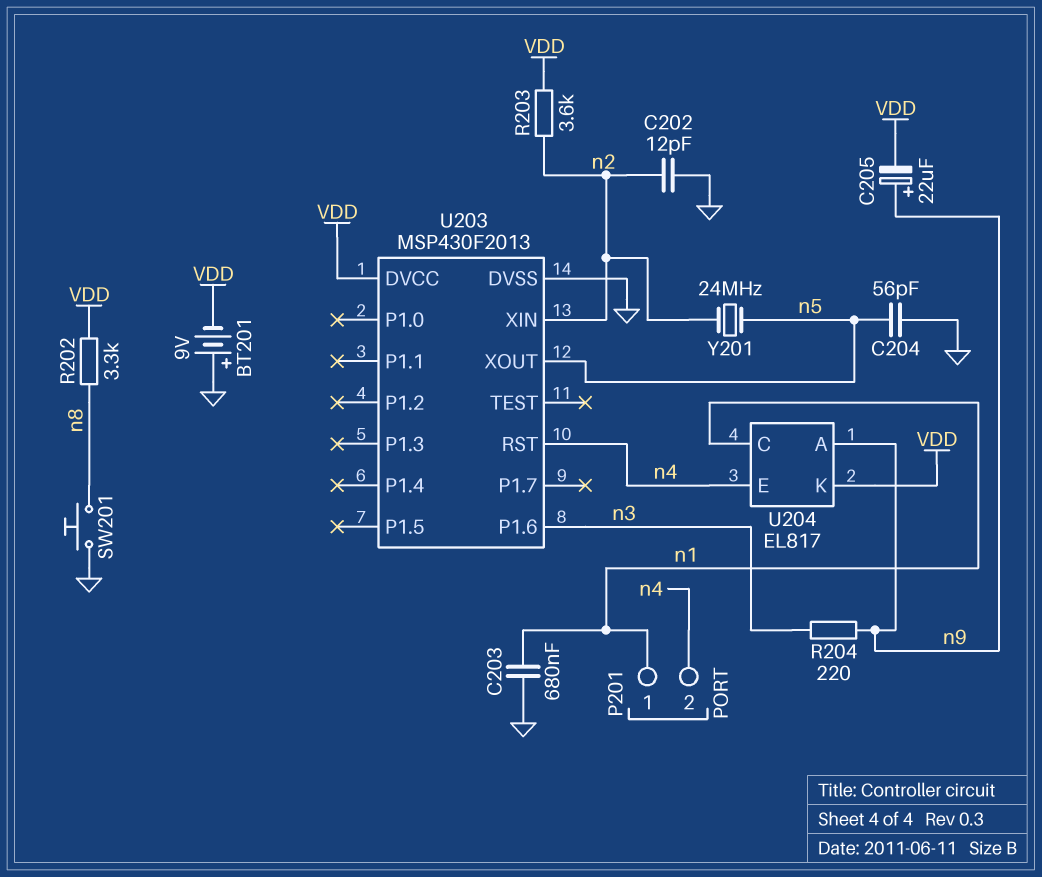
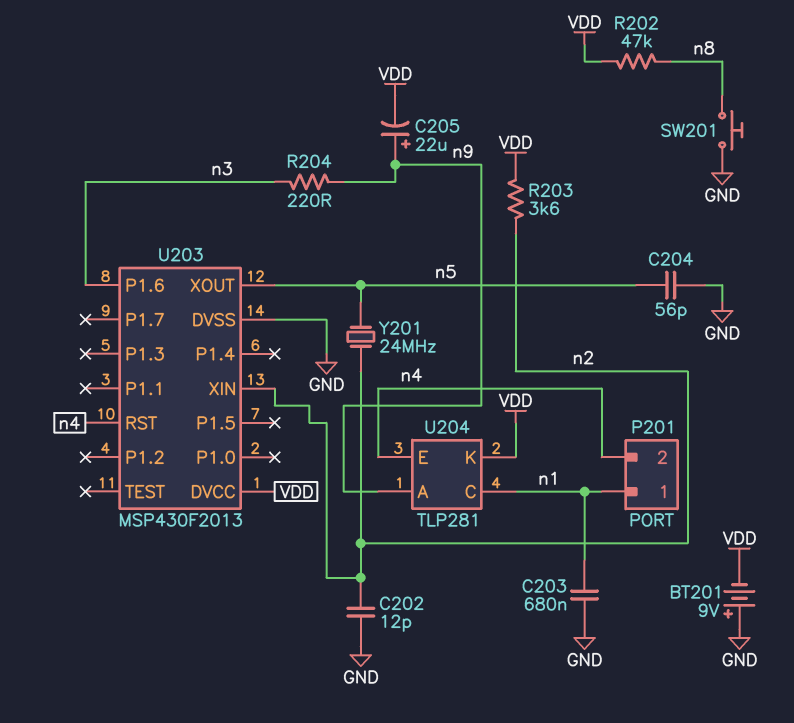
R202: 3.3k (VDD, n8) -> 47k (VDD, n8)
U204: EL817 -> TLP281

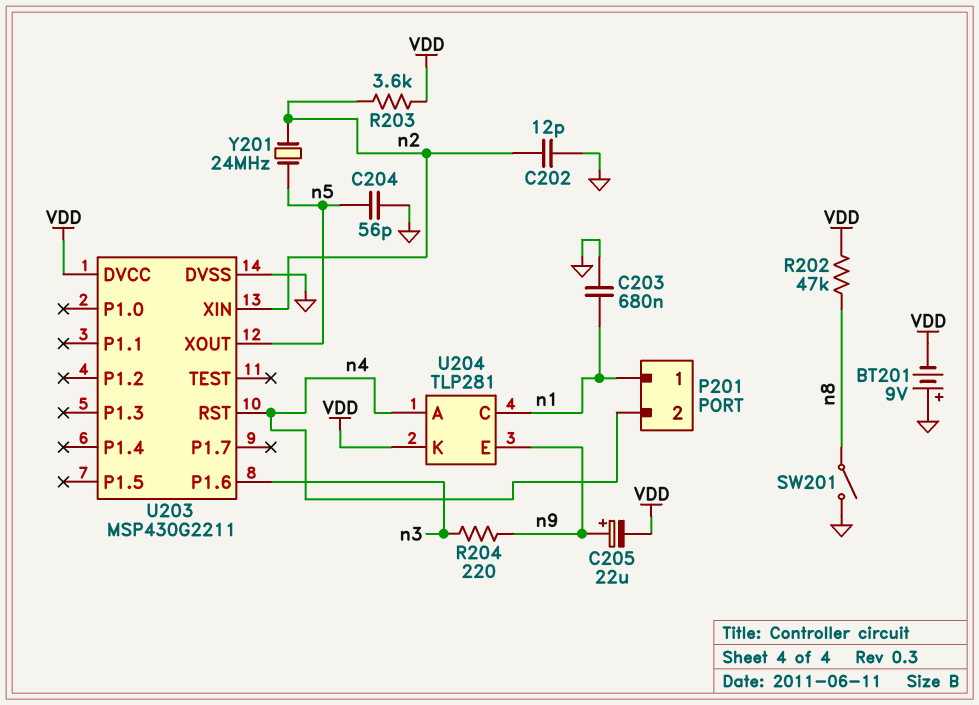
SW201: button (GND, n8) -> switch (GND, n8)
U203: MSP430F2013 -> MSP430G2211
U204 pin A: n9 -> n4
U204 pin E: n4 -> n9

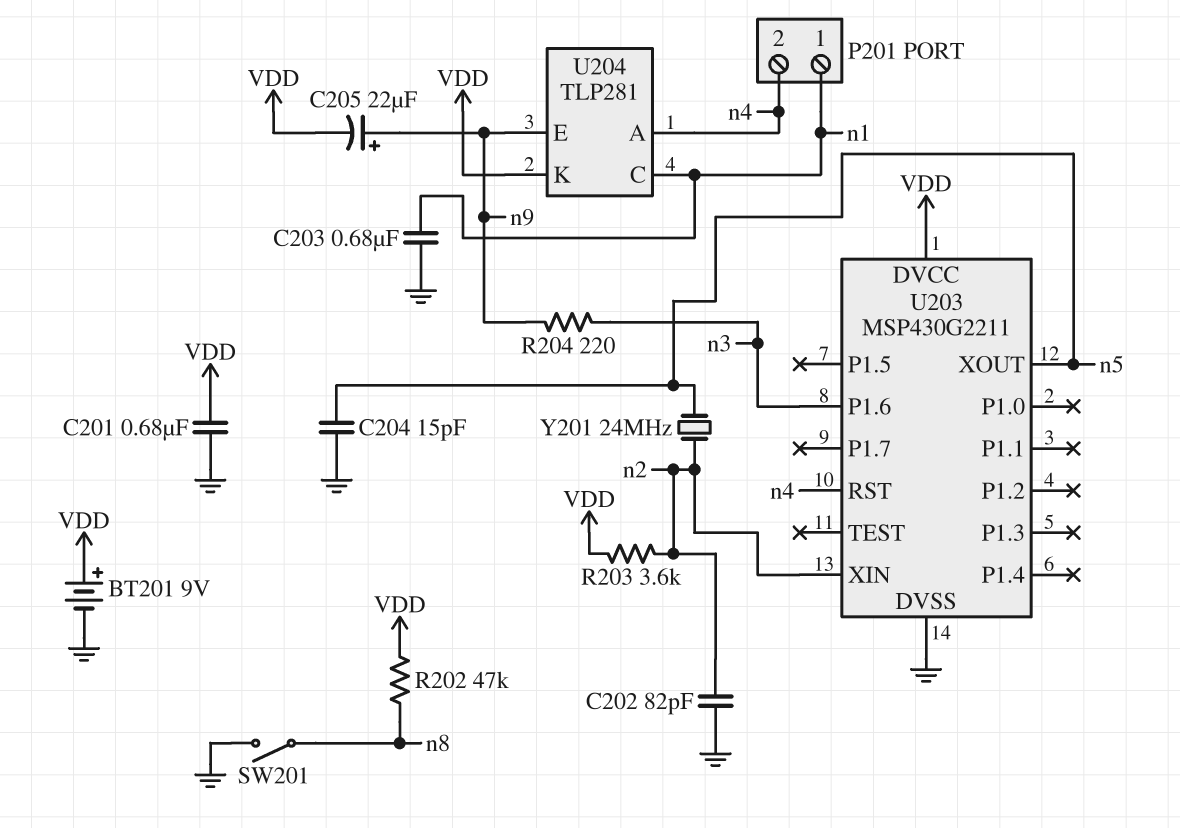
BT201: 9V (plus GND, minus VDD) -> 9V (plus VDD, minus GND)
C201: none -> 680nF (GND, VDD)
C202: 12pF (GND, n2) -> 82pF (GND, n2)
C204: 56pF (GND, n5) -> 15pF (GND, n5)

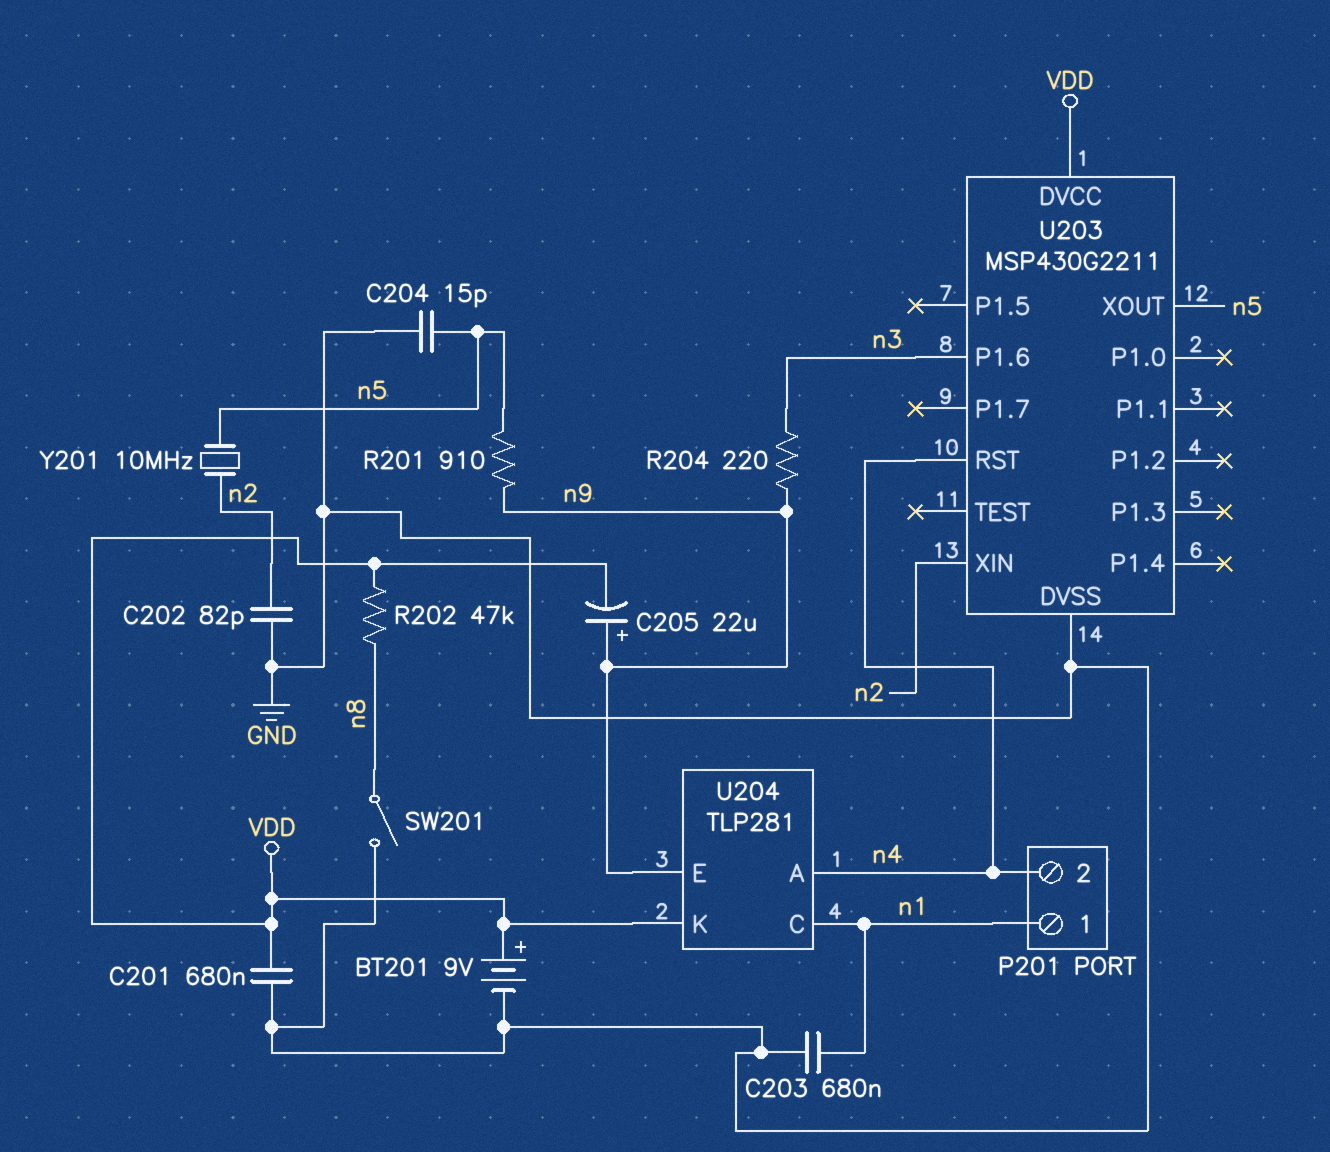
R201: none -> 910 (n5, n9)
R203: 3.6k (VDD, n2) -> none
Y201: 24MHz (n2, n5) -> 10MHz (n2, n5)

